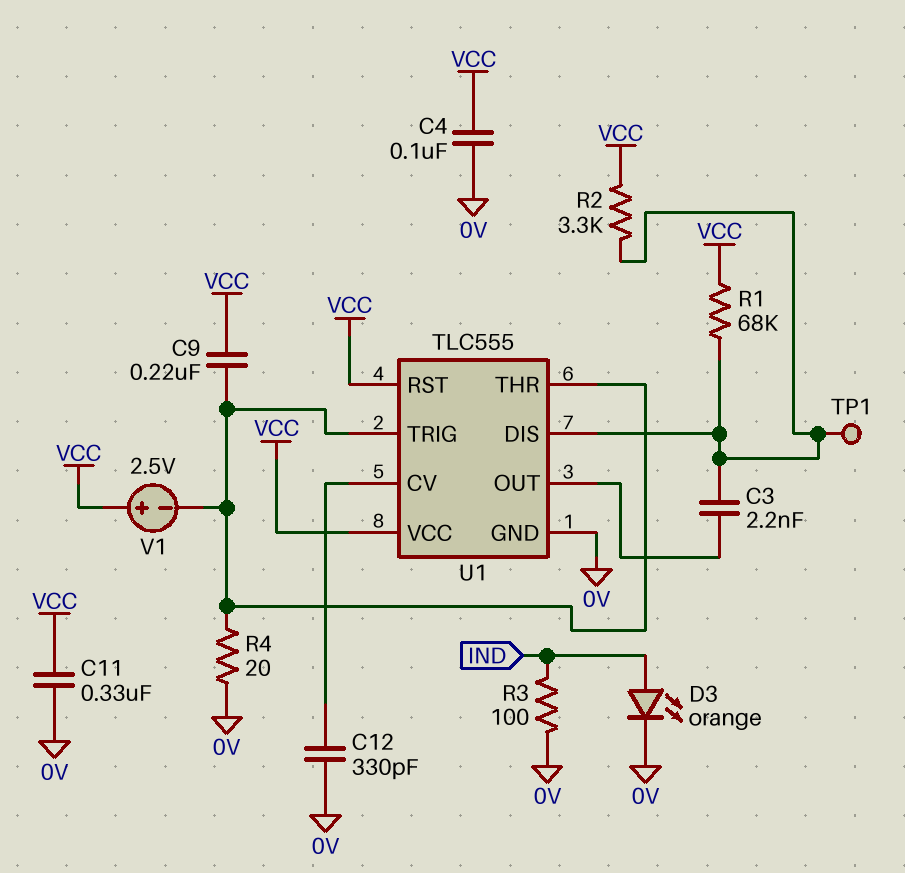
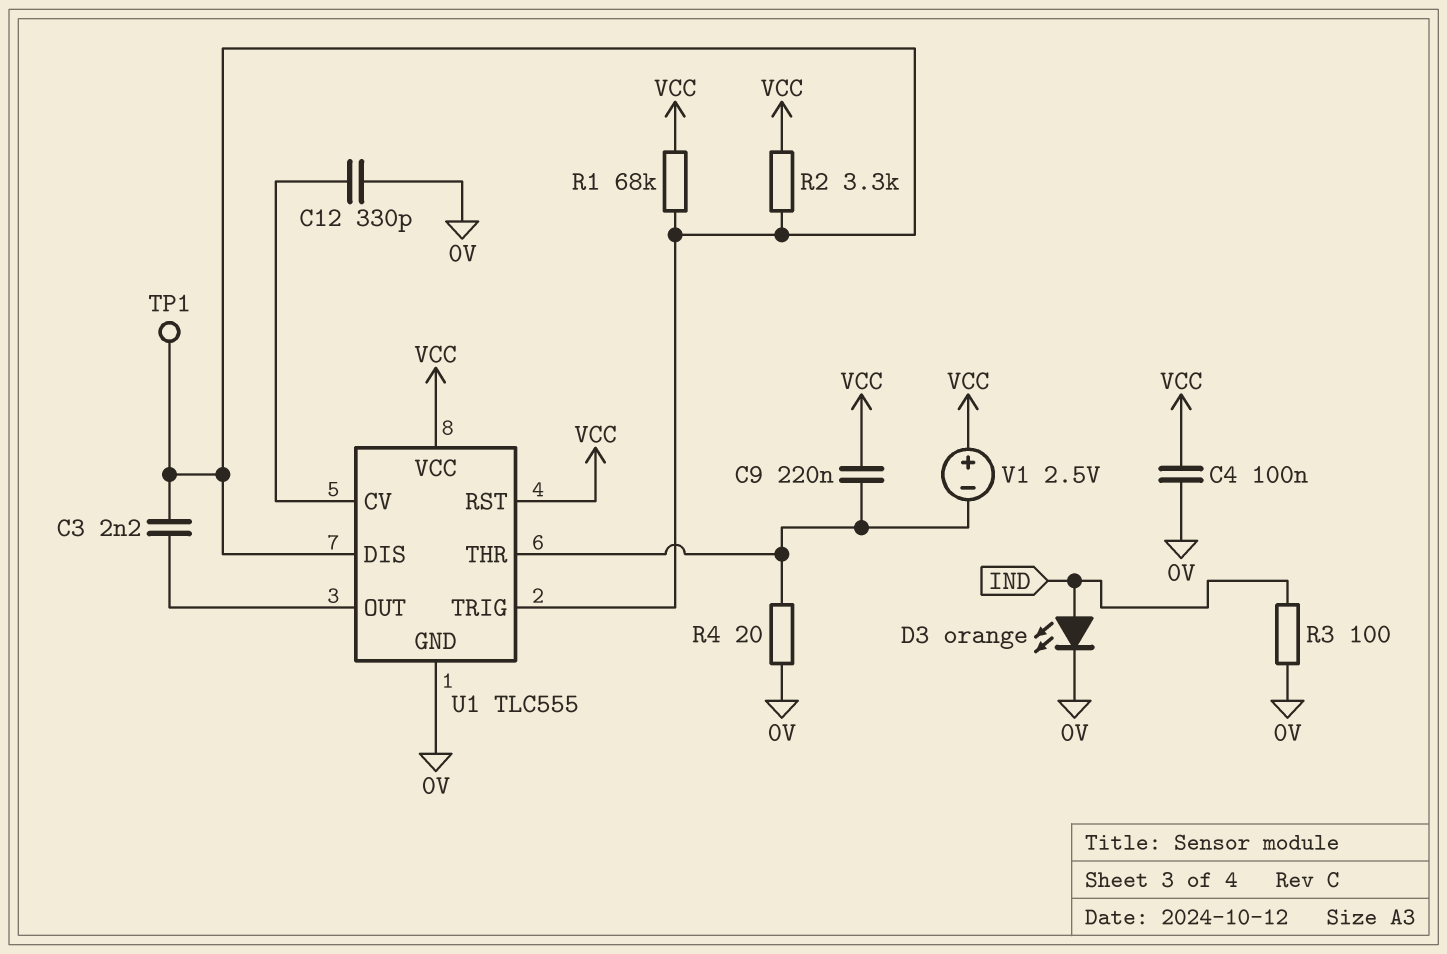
C11: 330nF (0V, VCC) -> none
U1 pin TRIG: U1/THR -> U1/DIS

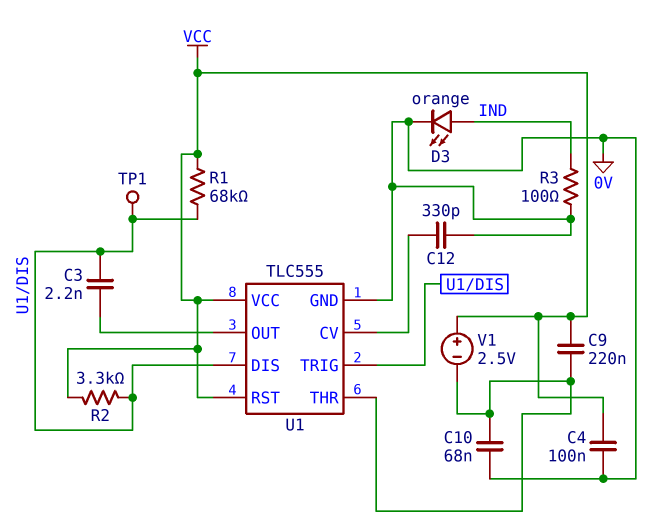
C10: none -> 68nF (0V, U1/THR)
R4: 20 (0V, U1/THR) -> none

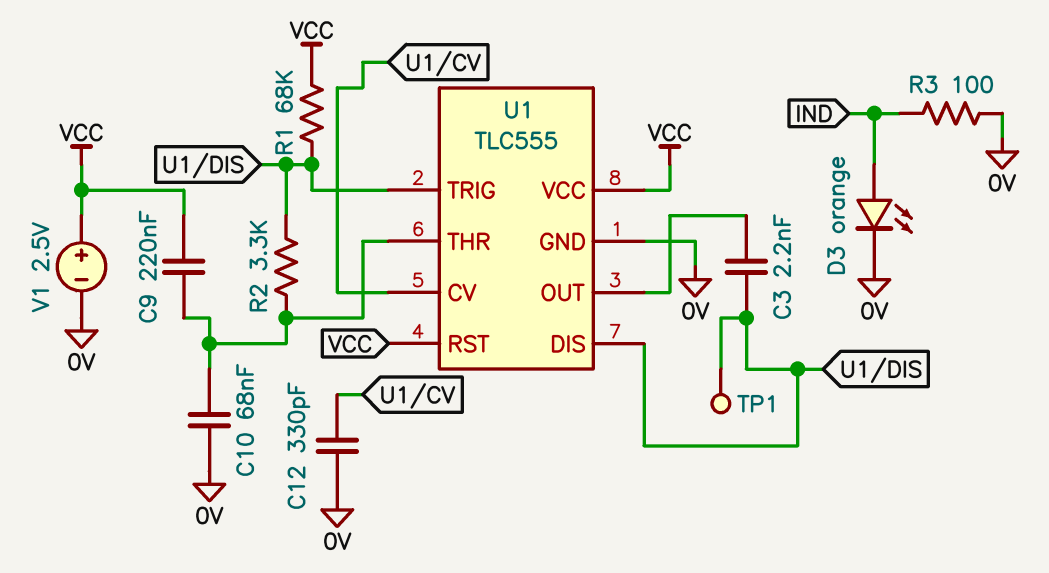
C4: 100nF (0V, VCC) -> none
R2: 3.3k (U1/DIS, VCC) -> 3.3k (U1/DIS, U1/THR)
V1: 2.5V (plus VCC, minus U1/THR) -> 2.5V (plus VCC, minus 0V)

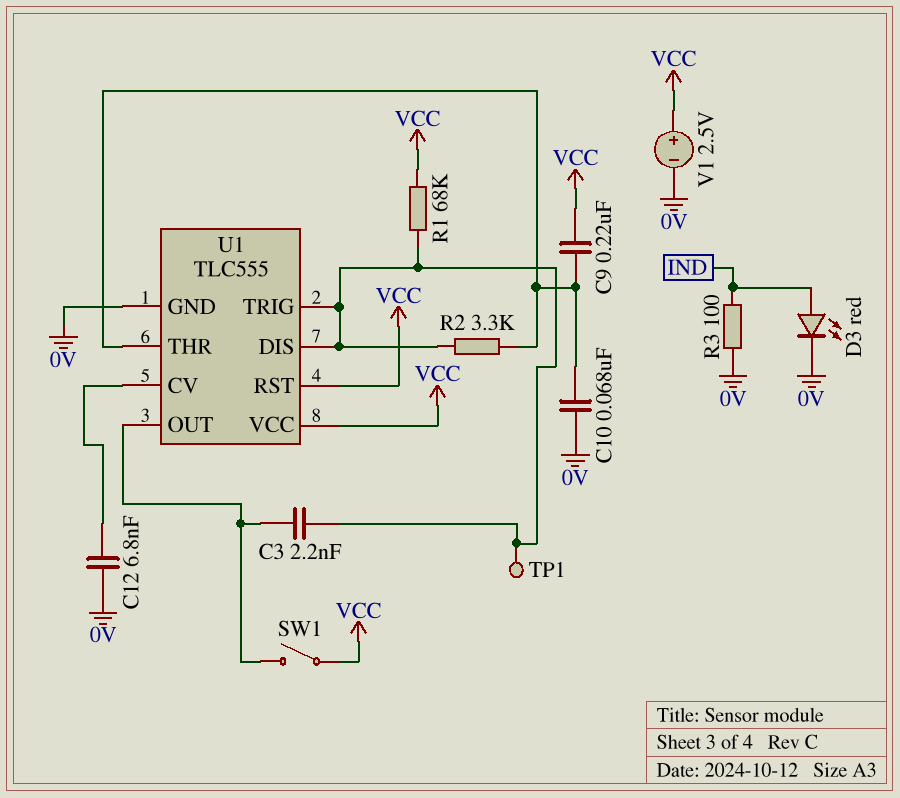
C12: 330pF (0V, U1/CV) -> 6.8nF (0V, U1/CV)
D3: LED orange (A IND, K 0V) -> LED red (A IND, K 0V)
SW1: none -> switch (U1/OUT, VCC)

